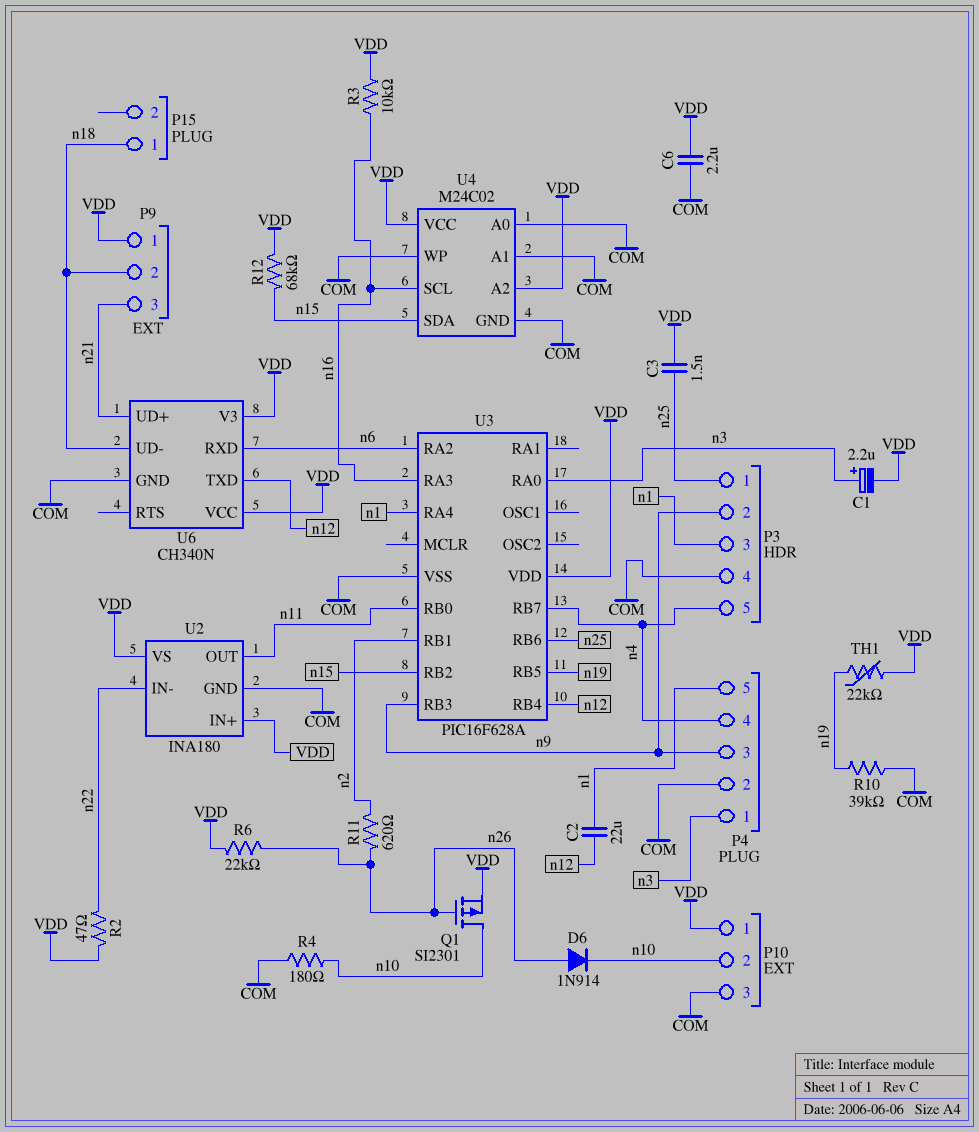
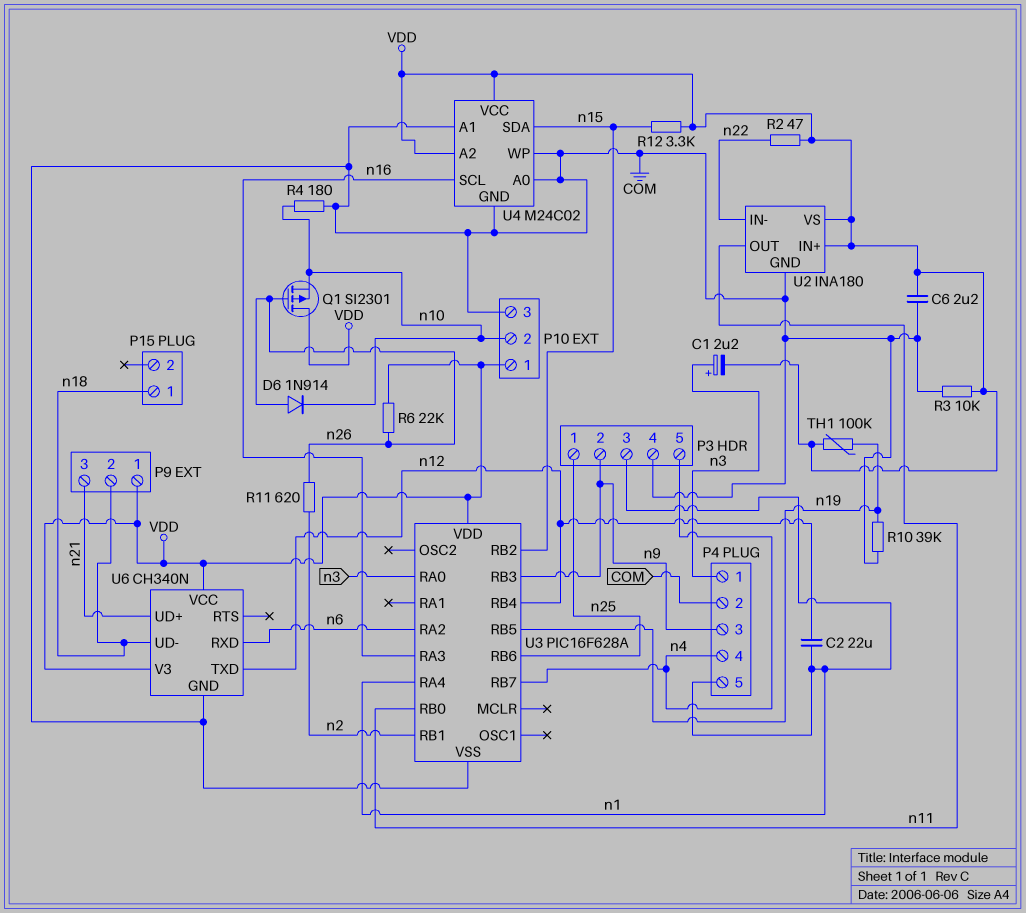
C3: 1.5nF (VDD, n25) -> none
Q1: PMOS SI2301 (G n26, D n10, S VDD) -> PMOS SI2301 (G n26, D VDD, S n10)
R3: 10k (VDD, n16) -> 10k (COM, VDD)
R12: 68k (VDD, n15) -> 3.3k (VDD, n15)
TH1: 22k (VDD, n19) -> 100k (VDD, n19)

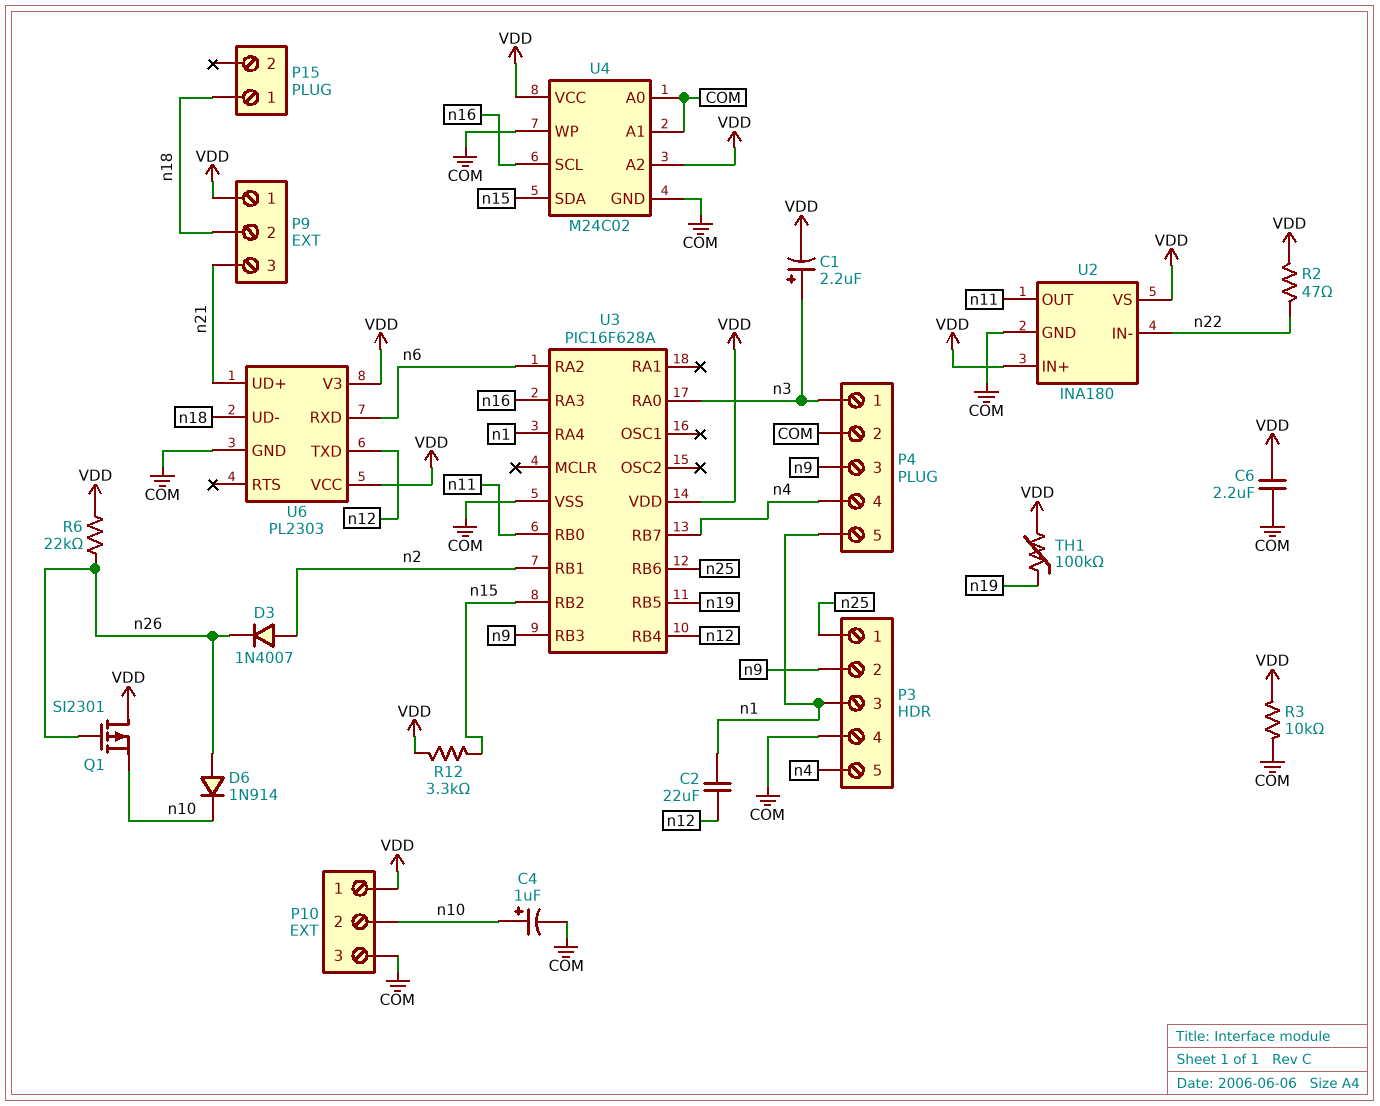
C4: none -> 1uF (plus n10, minus COM)
D3: none -> diode 1N4007 (A n2, K n26)
R4: 180 (COM, n10) -> none
R10: 39k (COM, n19) -> none
R11: 620 (n2, n26) -> none
U6: CH340N -> PL2303

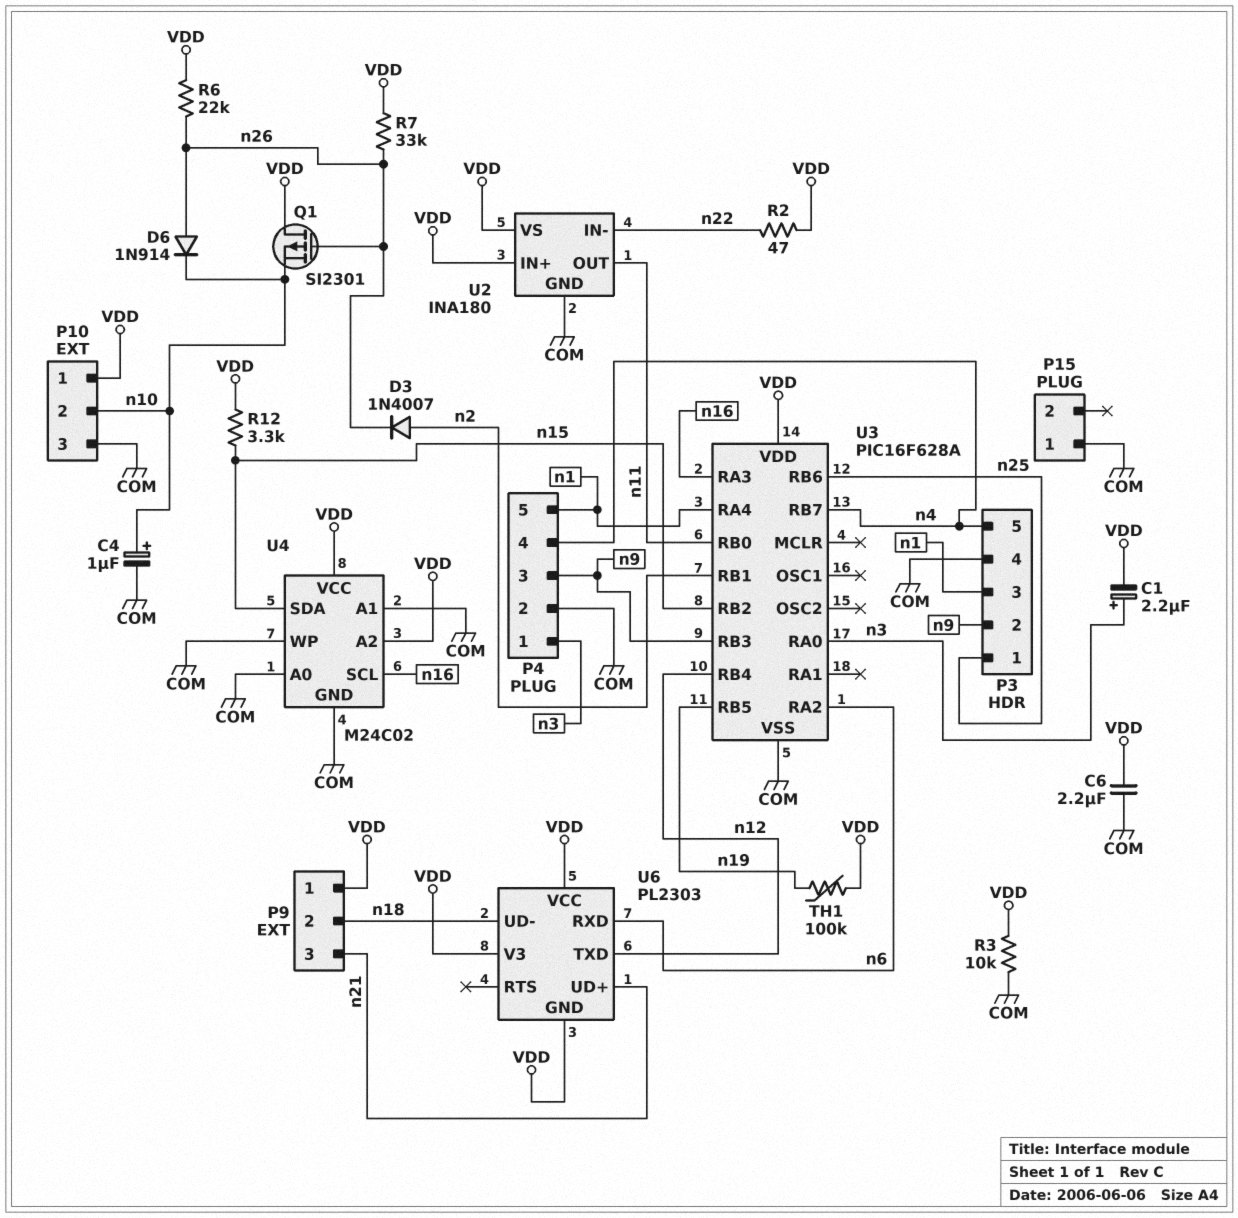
C2: 22uF (n1, n12) -> none
P15 pin 1: n18 -> COM
R7: none -> 33k (VDD, n26)
U6 pin GND: COM -> VDD

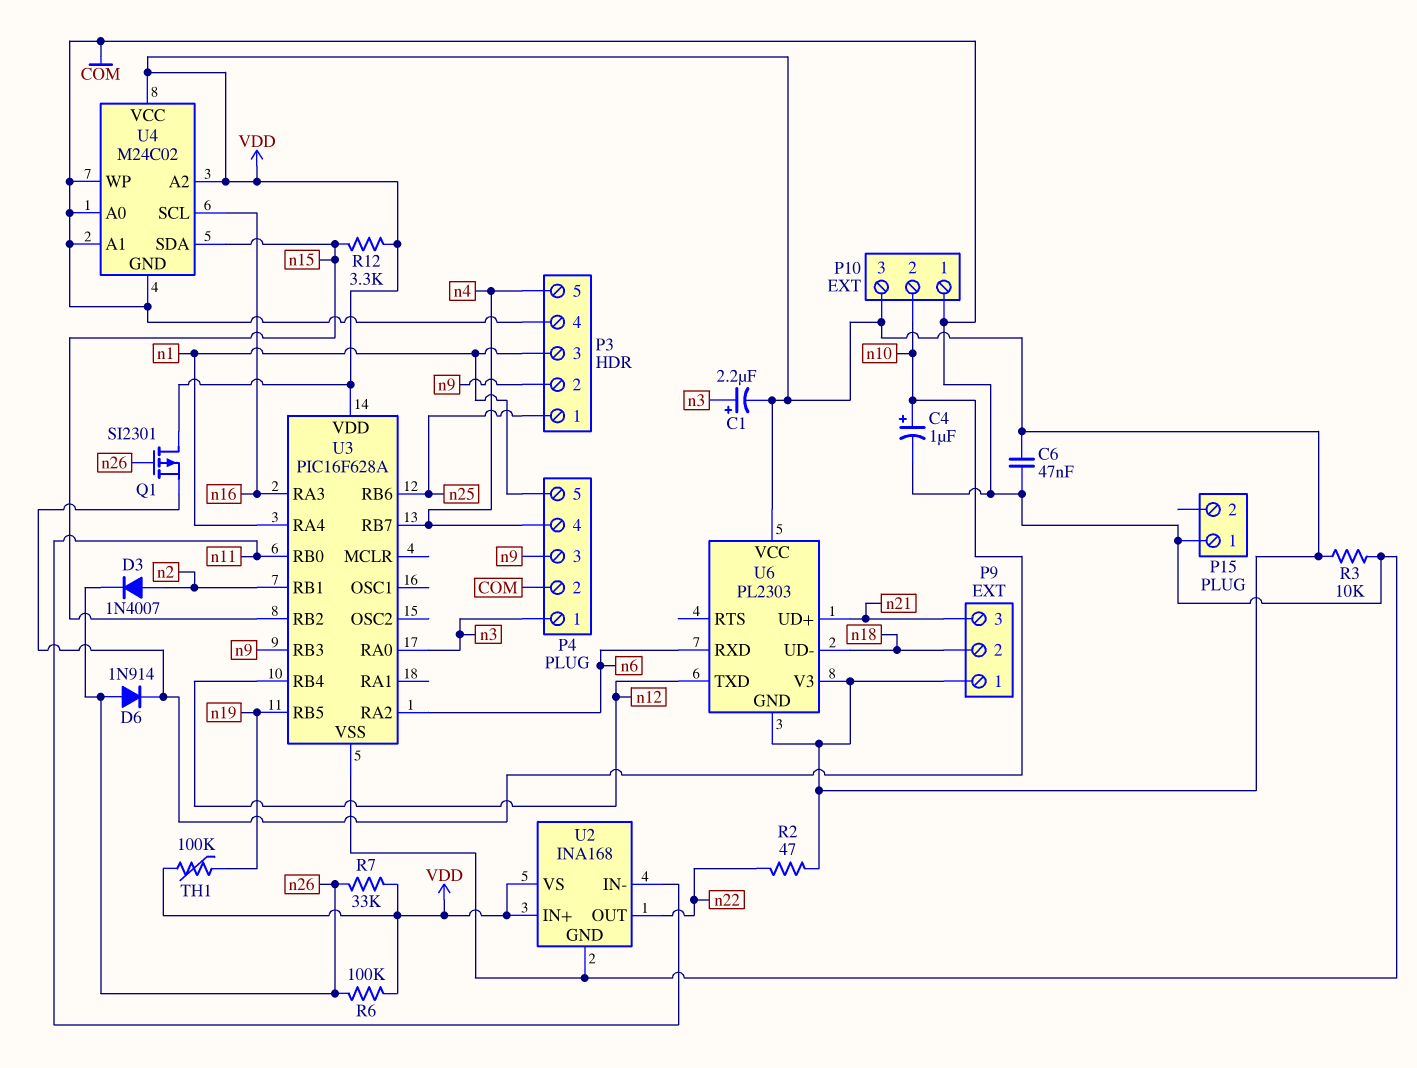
C6: 2.2uF (COM, VDD) -> 47nF (COM, VDD)
P10 pin 1: VDD -> COM
P10 pin 3: COM -> VDD
R6: 22k (VDD, n26) -> 100k (VDD, n26)
U2: INA180 -> INA168
U2 pin IN-: n22 -> n11
U2 pin OUT: n11 -> n22

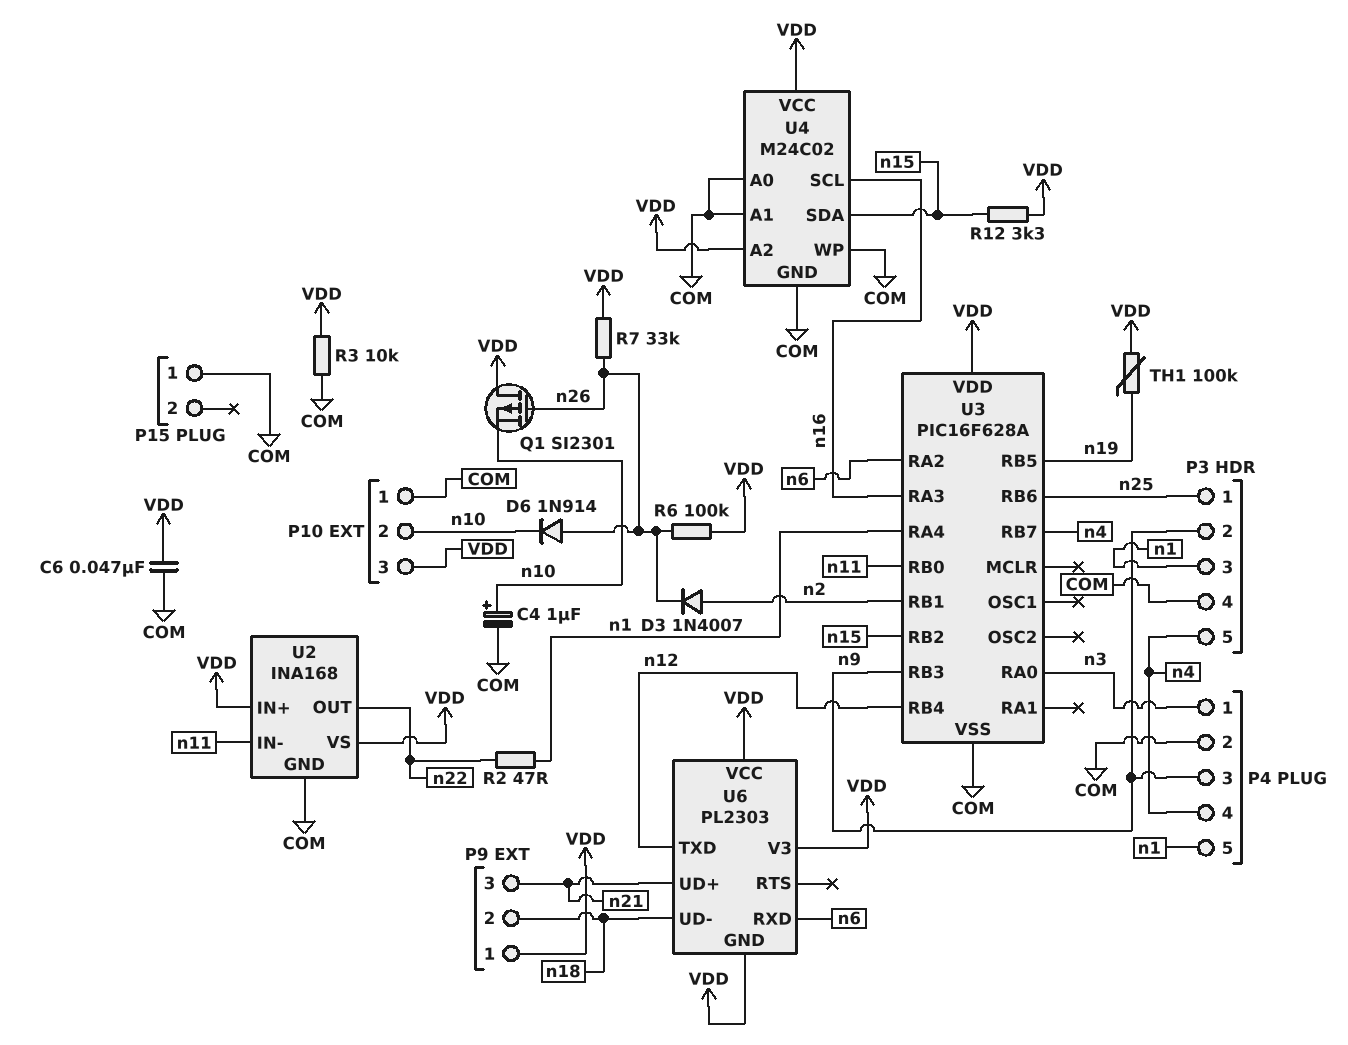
C1: 2.2uF (plus n3, minus VDD) -> none
R2: 47 (VDD, n22) -> 47 (n1, n22)

